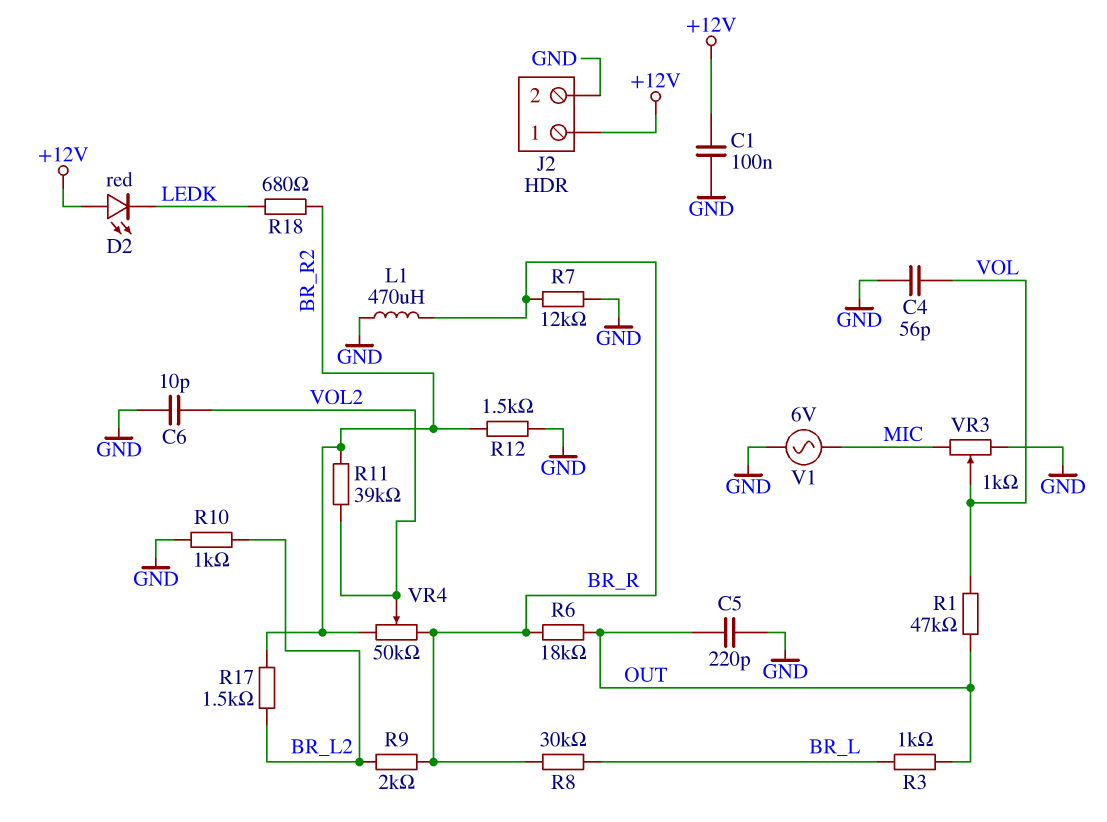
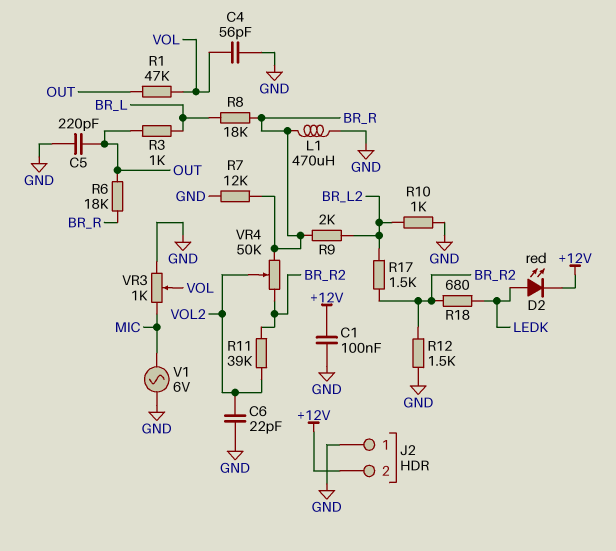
C6: 10pF (GND, VOL2) -> 22pF (GND, VOL2)
D2: LED red (A +12V, K LEDK) -> LED red (A LEDK, K +12V)
J2 pin 1: +12V -> GND
J2 pin 2: GND -> +12V
R8: 30k (BR_L, BR_R) -> 18k (BR_L, BR_R)

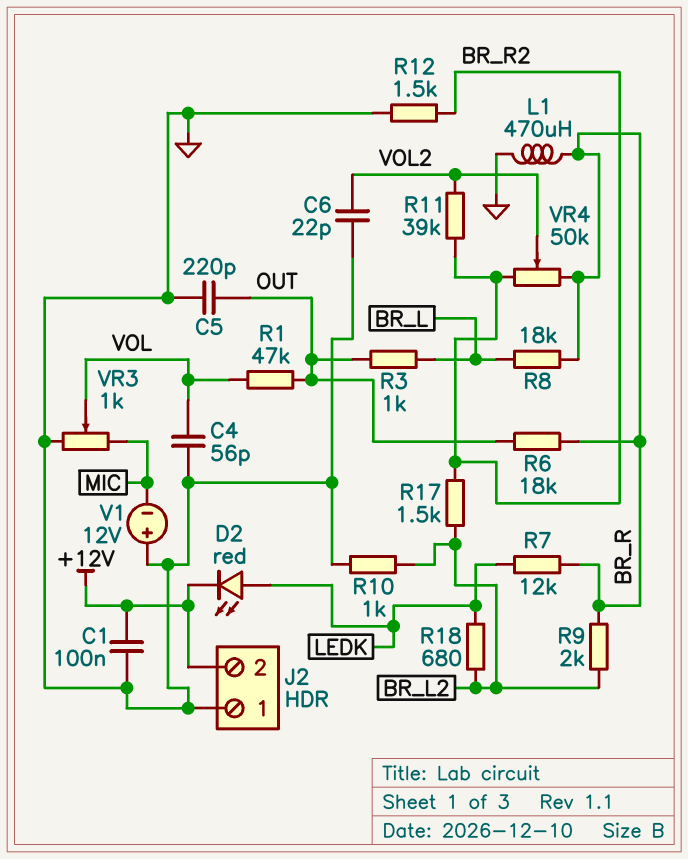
R7: 12k (BR_R, GND) -> 12k (BR_R, LEDK)
R18: 680 (BR_R2, LEDK) -> 680 (BR_L2, LEDK)
V1: AC 6V (GND, MIC) -> 12V (plus GND, minus MIC)

